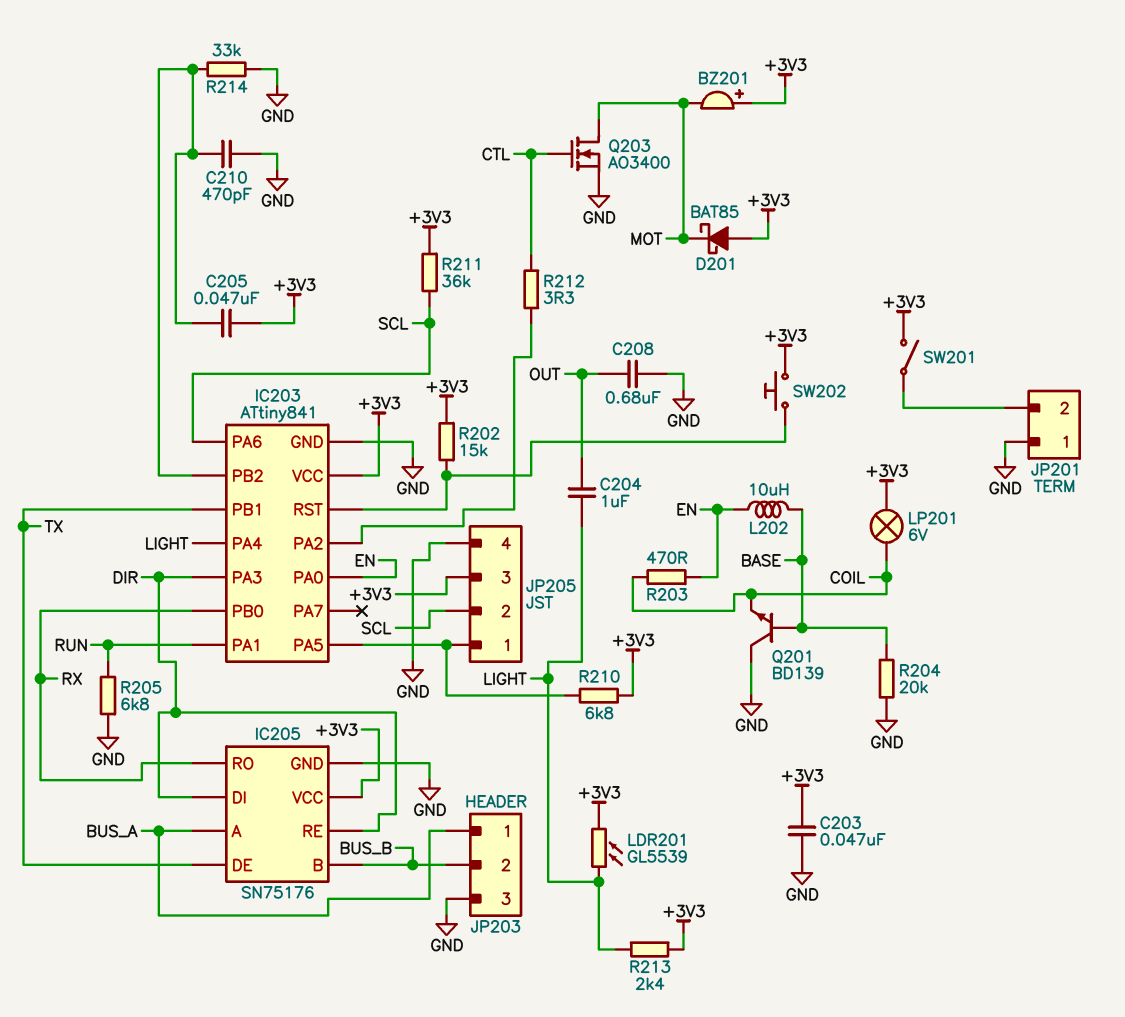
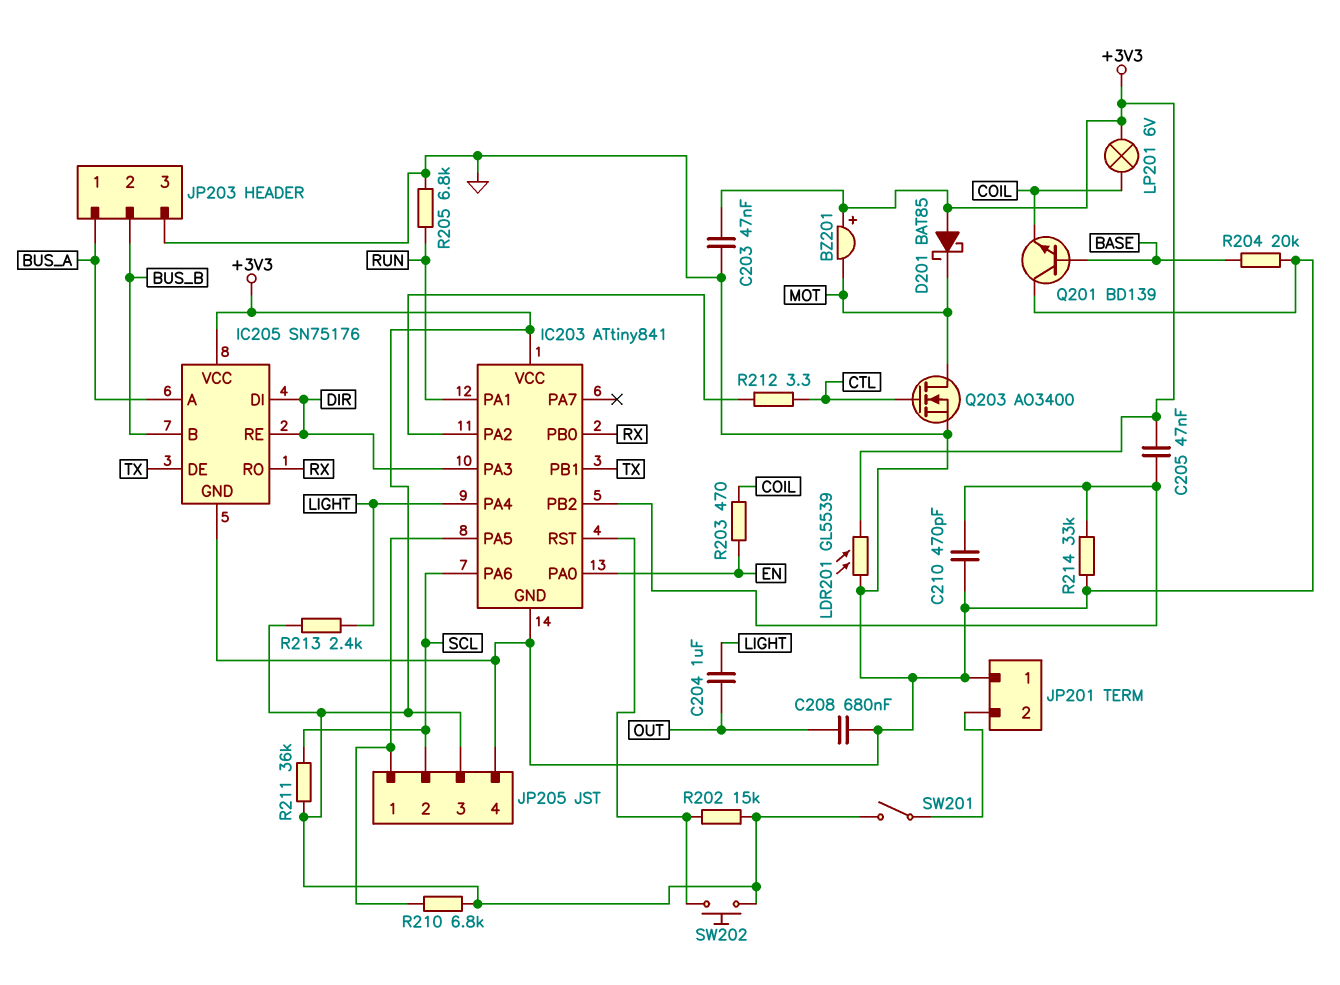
L202: 10uH (BASE, EN) -> none
LDR201: GL5539 (+3V3, LIGHT) -> GL5539 (+3V3, GND)

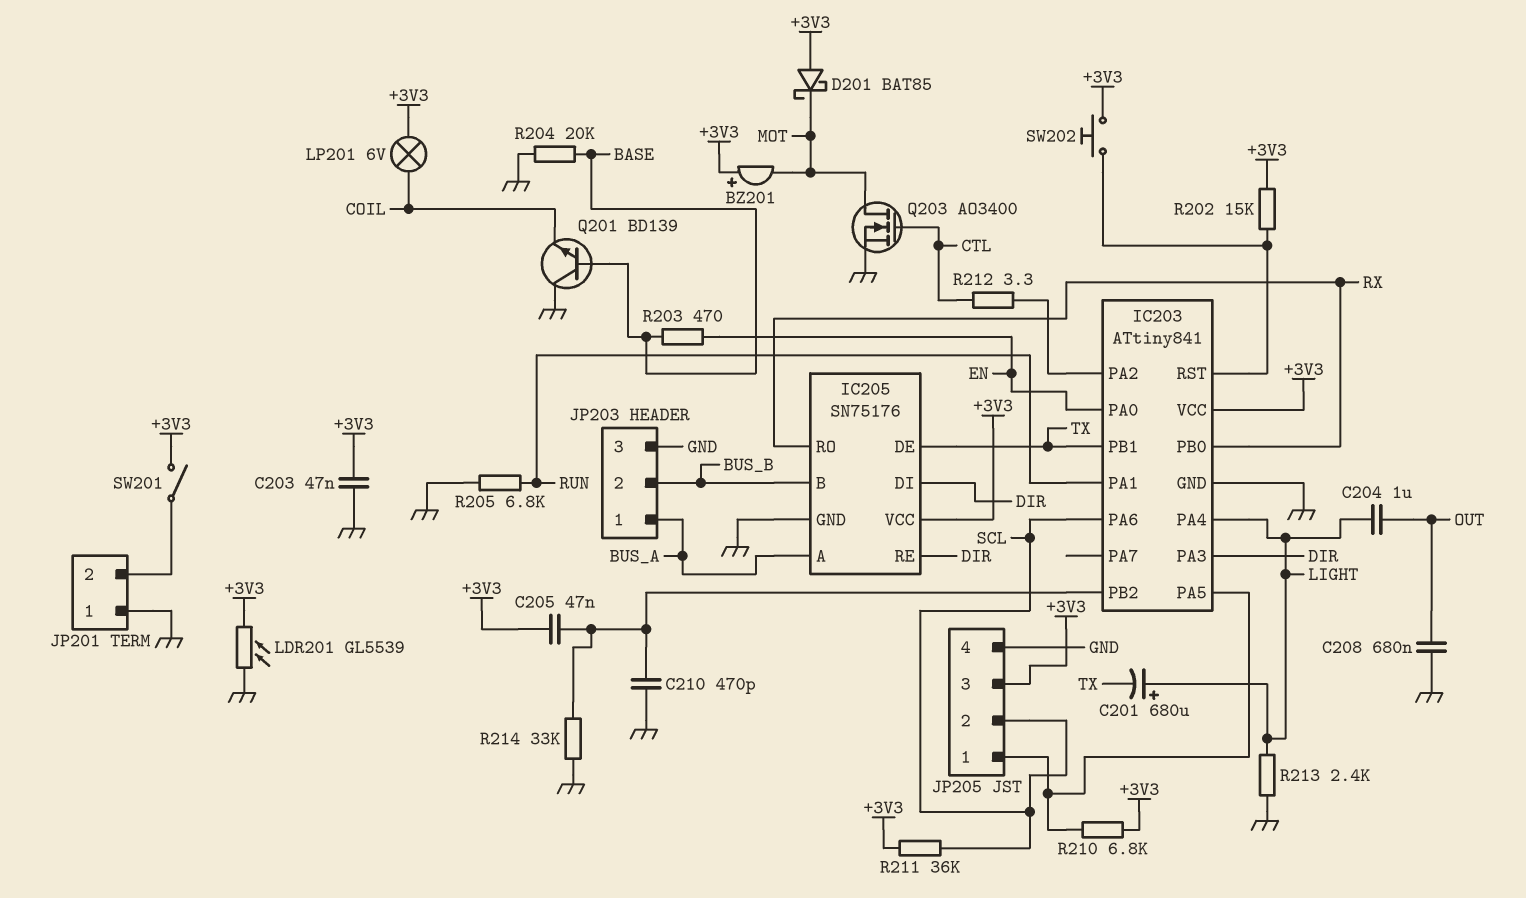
C201: none -> 680uF (plus LIGHT, minus TX)
R203: 470 (COIL, EN) -> 470 (BASE, EN)
R213: 2.4k (+3V3, LIGHT) -> 2.4k (GND, LIGHT)

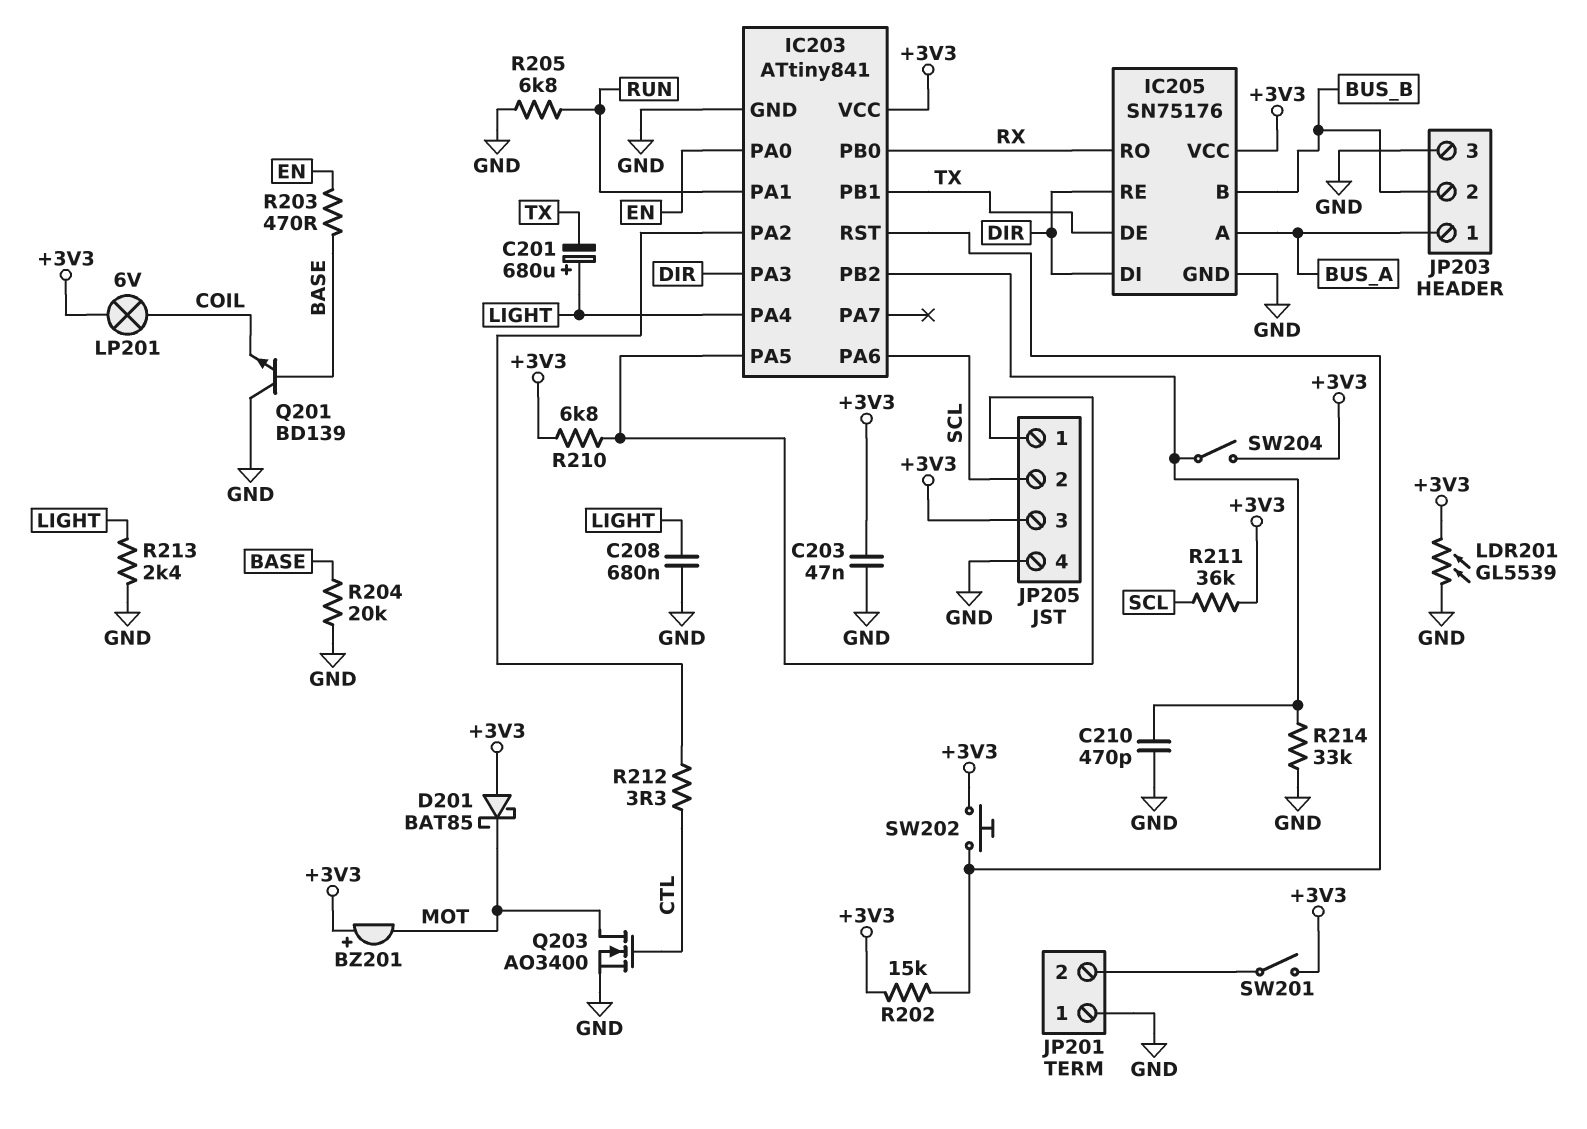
C204: 1uF (LIGHT, OUT) -> none
C205: 47nF (+3V3, IC203/PB2) -> none
C208: 680nF (GND, OUT) -> 680nF (GND, LIGHT)
SW204: none -> switch (+3V3, IC203/PB2)

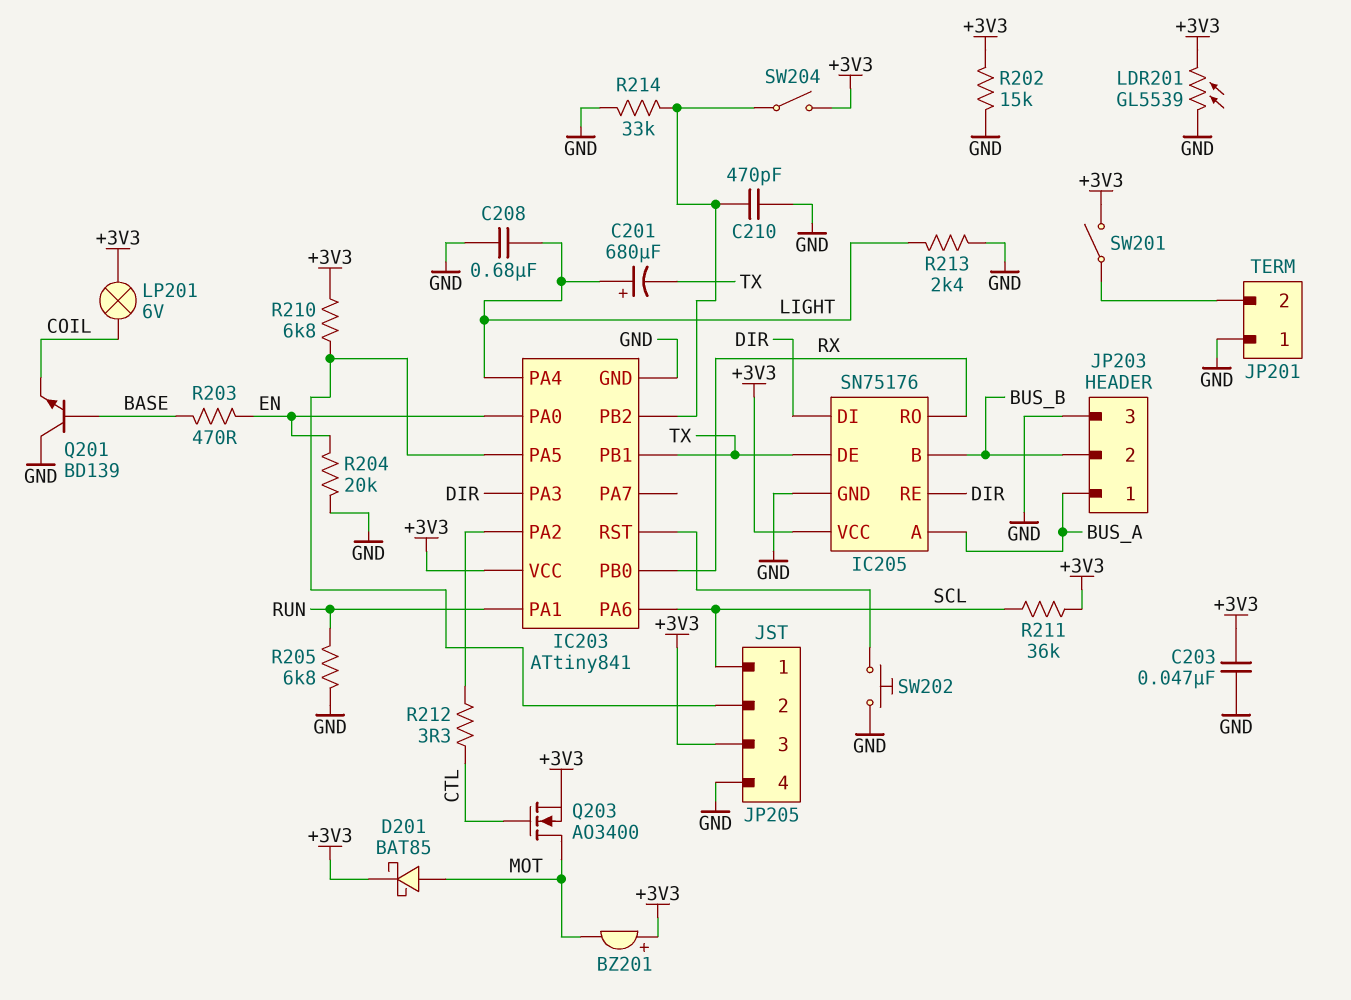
D201: schottky BAT85 (A +3V3, K MOT) -> schottky BAT85 (A MOT, K +3V3)
JP205 pin 1: IC203/PA5 -> SCL
JP205 pin 2: SCL -> IC203/PA5
Q203: NMOS AO3400 (G CTL, D MOT, S GND) -> NMOS AO3400 (G CTL, D MOT, S +3V3)
R202: 15k (+3V3, IC203/RST) -> 15k (+3V3, GND)
R204: 20k (BASE, GND) -> 20k (EN, GND)
SW202: button (+3V3, IC203/RST) -> button (GND, IC203/RST)

